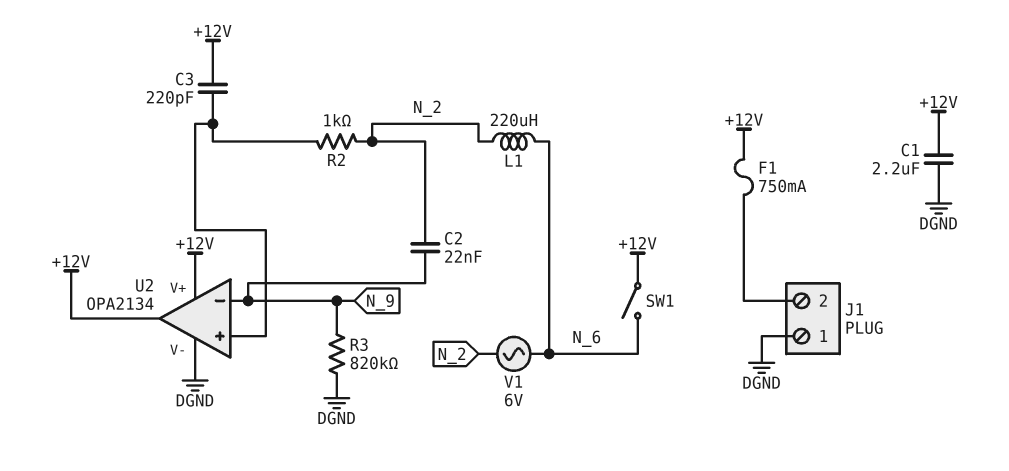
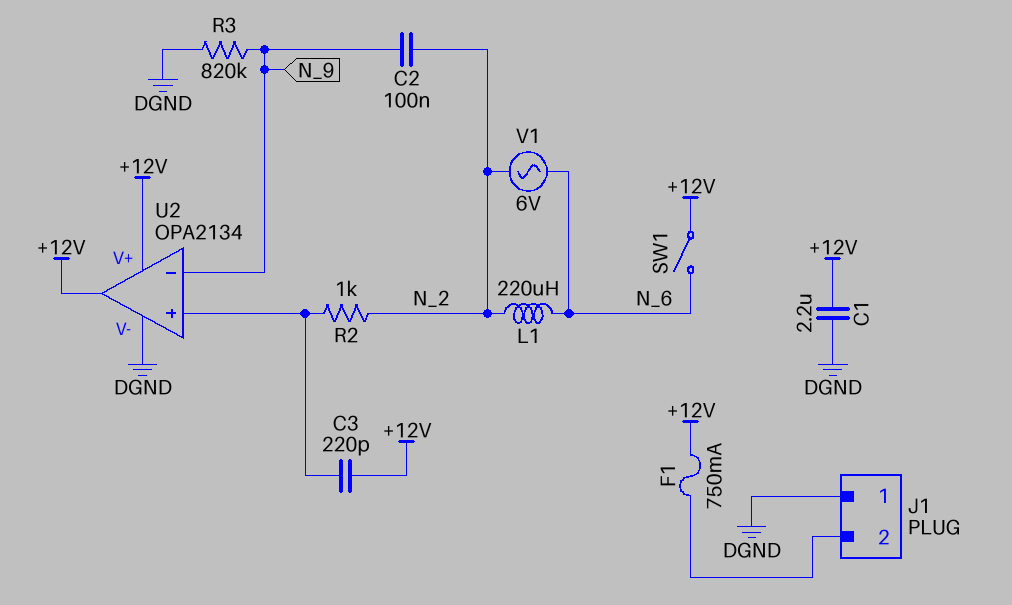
C2: 22nF (N_2, N_9) -> 100nF (N_2, N_9)

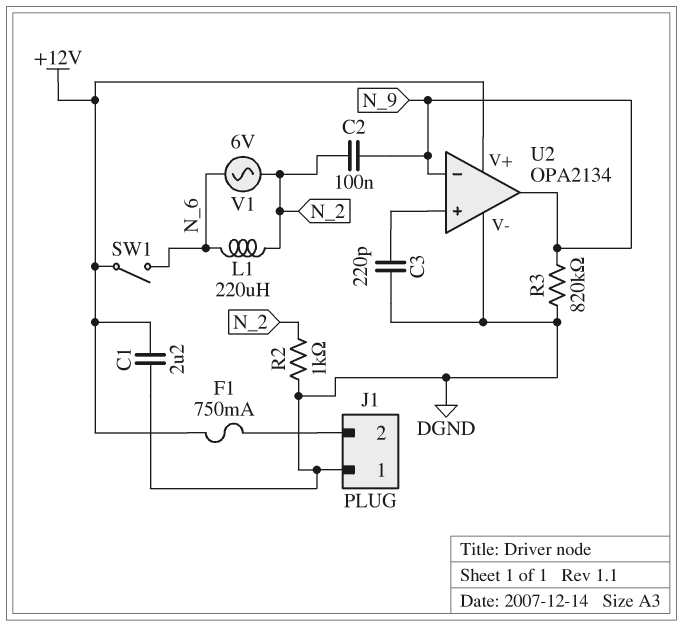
C3: 220pF (+12V, U2/in+) -> 220pF (DGND, U2/in+)
R2: 1k (N_2, U2/in+) -> 1k (DGND, N_2)
U2 pin out: +12V -> N_9

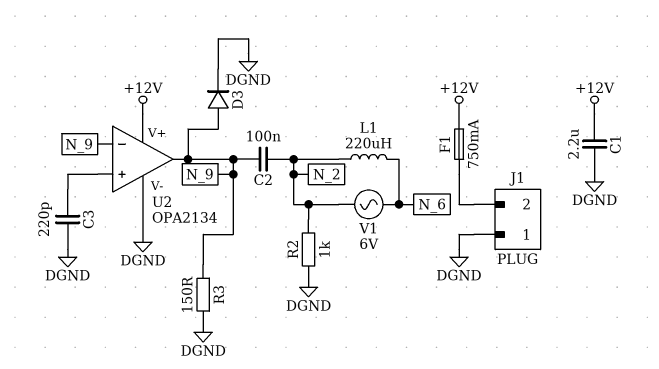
D3: none -> diode (A N_9, K DGND)
R3: 820k (DGND, N_9) -> 150 (DGND, N_9)
SW1: switch (+12V, N_6) -> none

